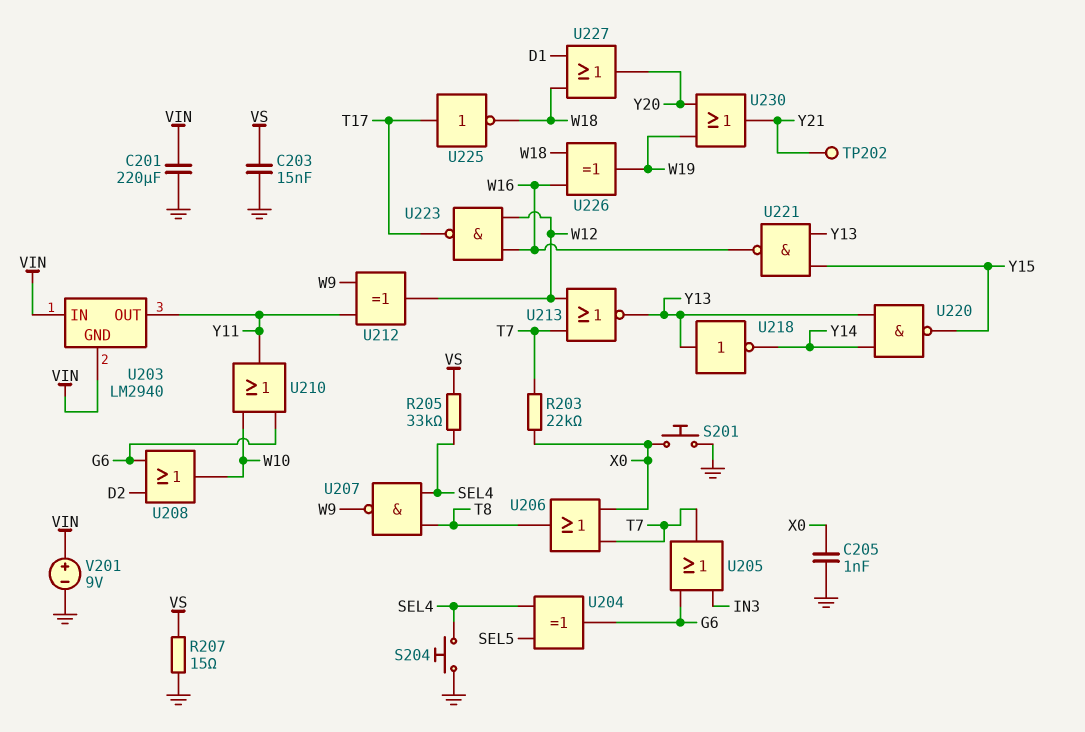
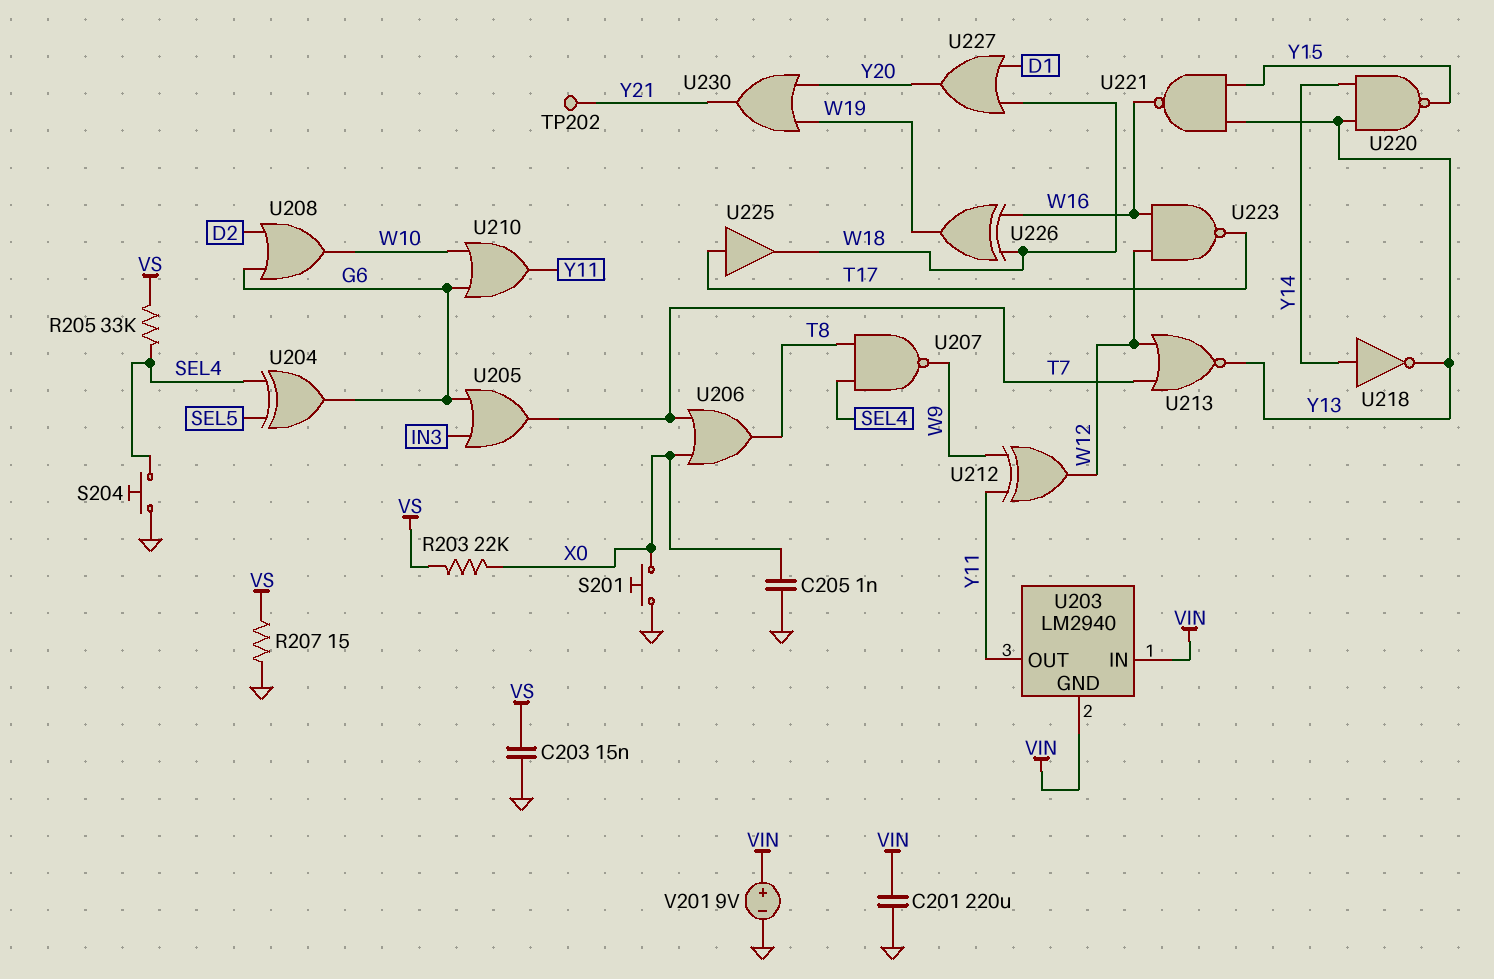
R203: 22k (T7, X0) -> 22k (VS, X0)
U218: NOT (in Y13, out Y14) -> NOT (in Y14, out Y13)
U225: NOT (in T17, out W18) -> buffer (in T17, out W18)

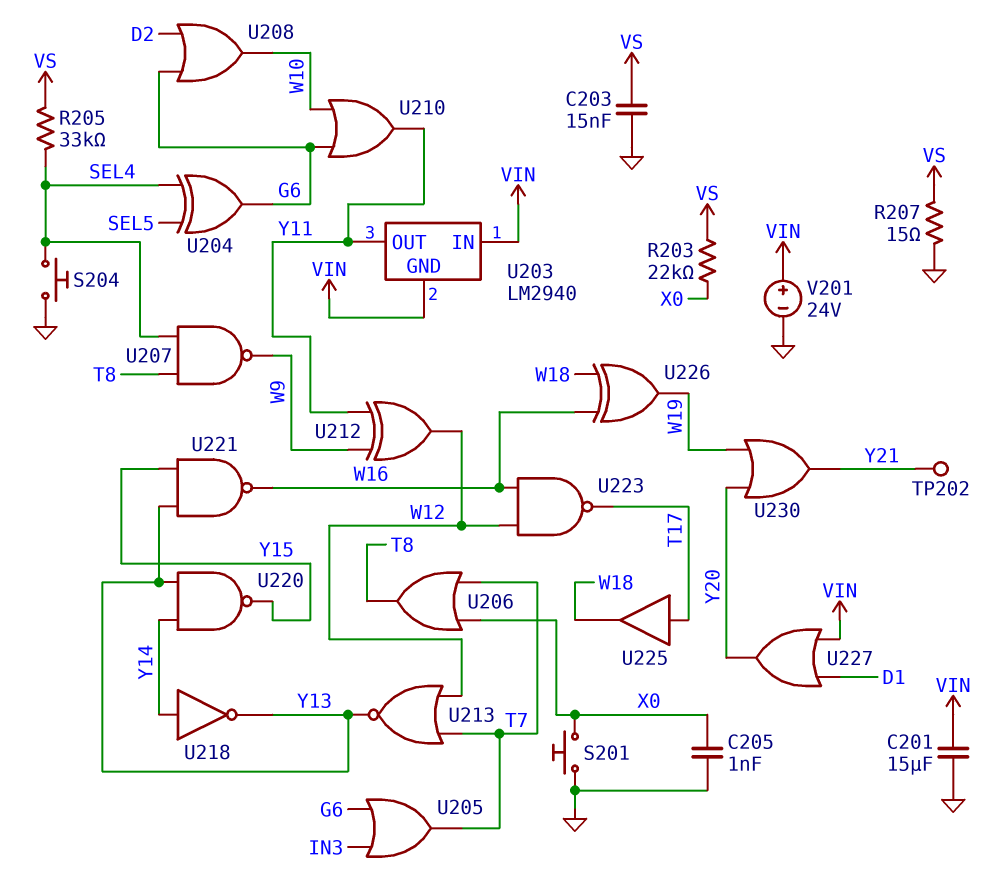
C201: 220uF (GND, VIN) -> 15uF (GND, VIN)
U227: OR (in D1, in W18, out Y20) -> OR (in D1, in VIN, out Y20)
V201: 9V (plus VIN, minus GND) -> 24V (plus VIN, minus GND)

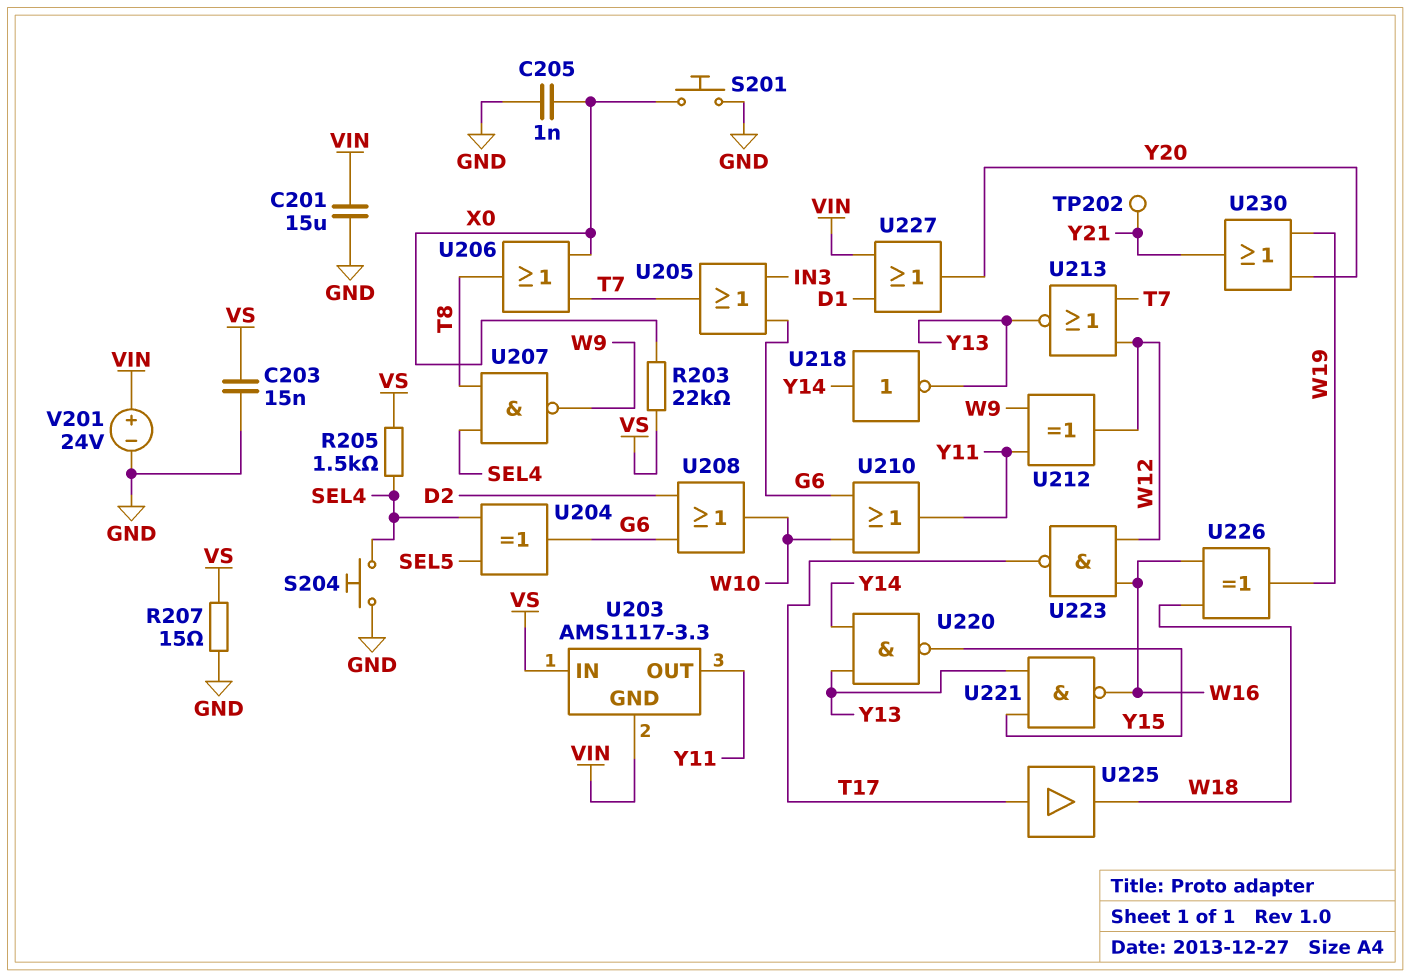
R205: 33k (SEL4, VS) -> 1.5k (SEL4, VS)
U203: LM2940 -> AMS1117-3.3
U203 pin IN: VIN -> VS

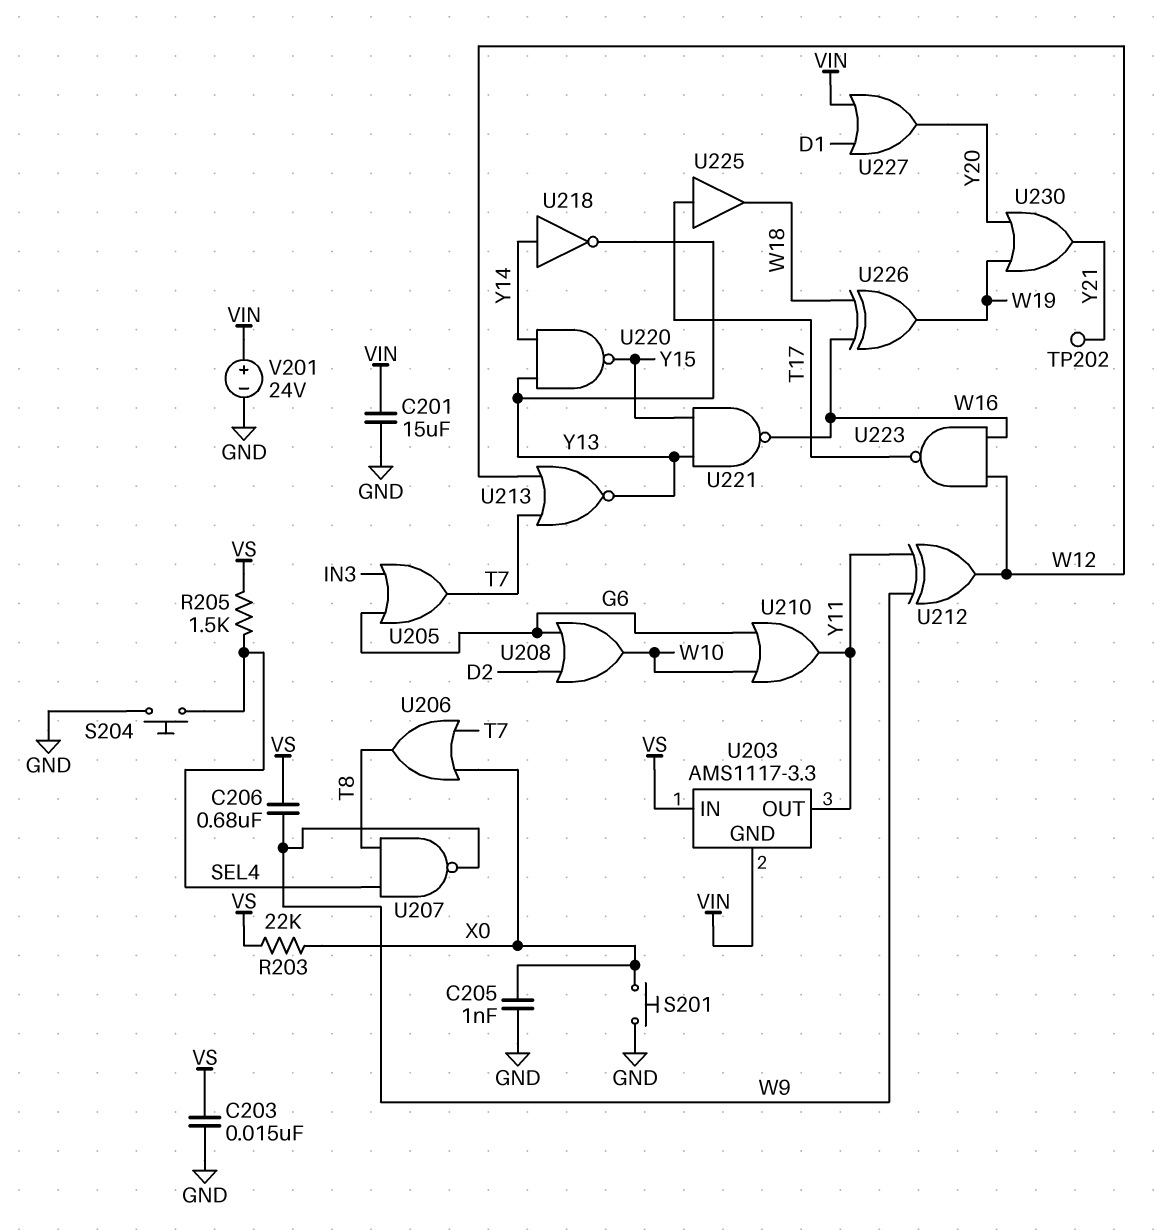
C206: none -> 680nF (VS, W9)
R207: 15 (GND, VS) -> none
U204: XOR (in SEL4, in SEL5, out G6) -> none

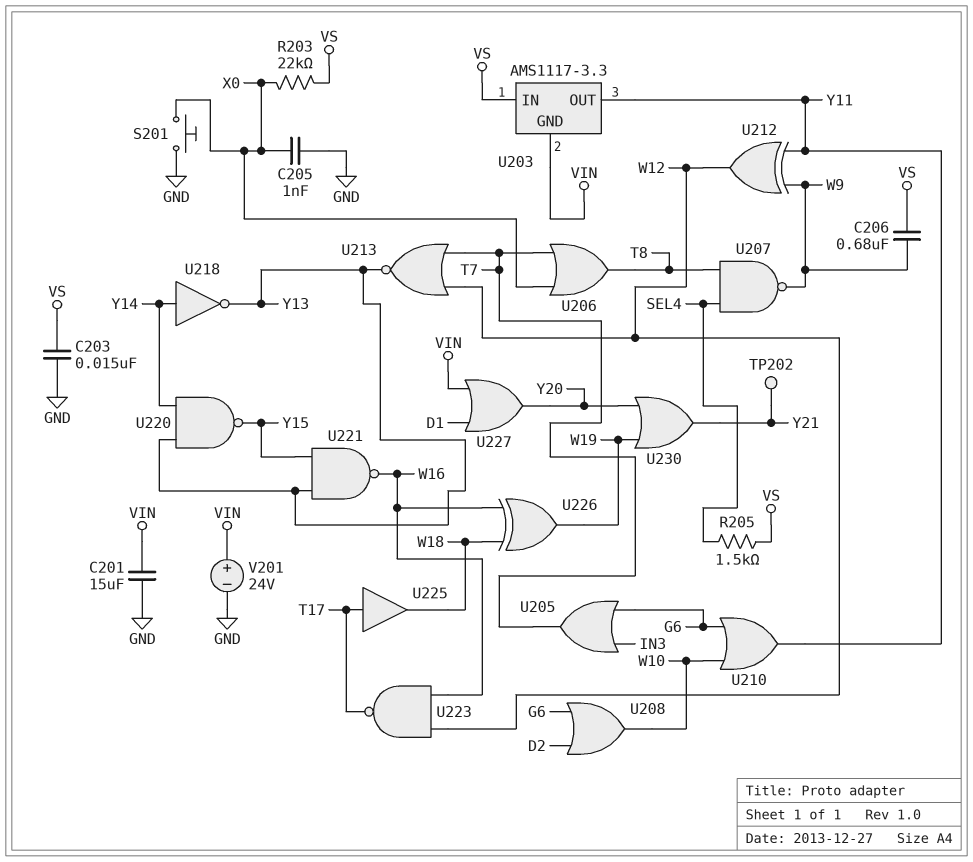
S204: button (GND, SEL4) -> none

